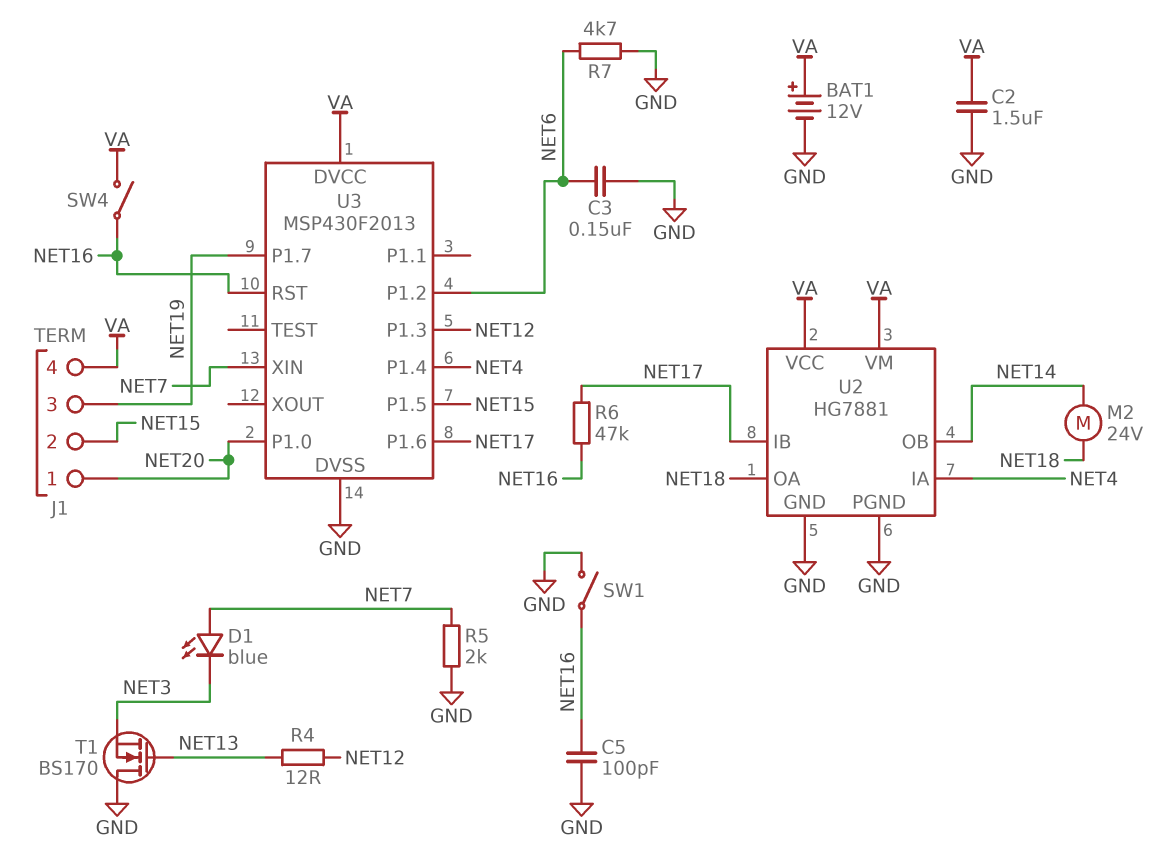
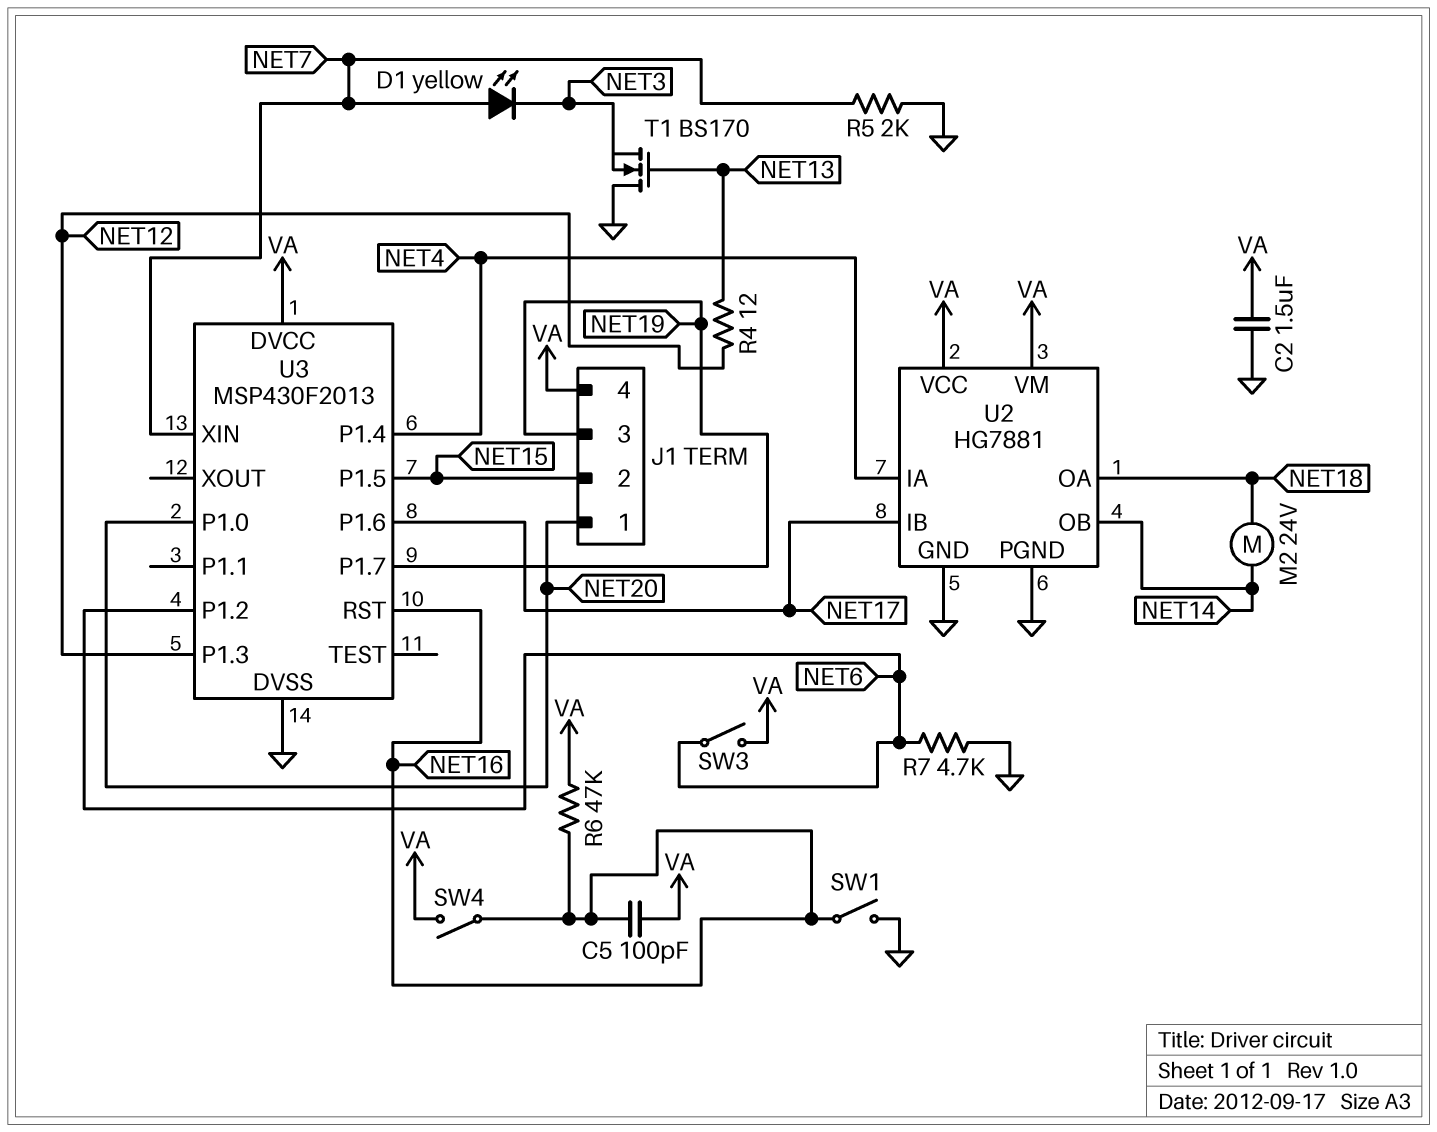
BAT1: 12V (plus VA, minus GND) -> none
C3: 150nF (GND, NET6) -> none
C5: 100pF (GND, NET16) -> 100pF (NET16, VA)
D1: LED blue (A NET7, K NET3) -> LED yellow (A NET7, K NET3)
R6: 47k (NET16, NET17) -> 47k (NET16, VA)
SW3: none -> switch (NET6, VA)

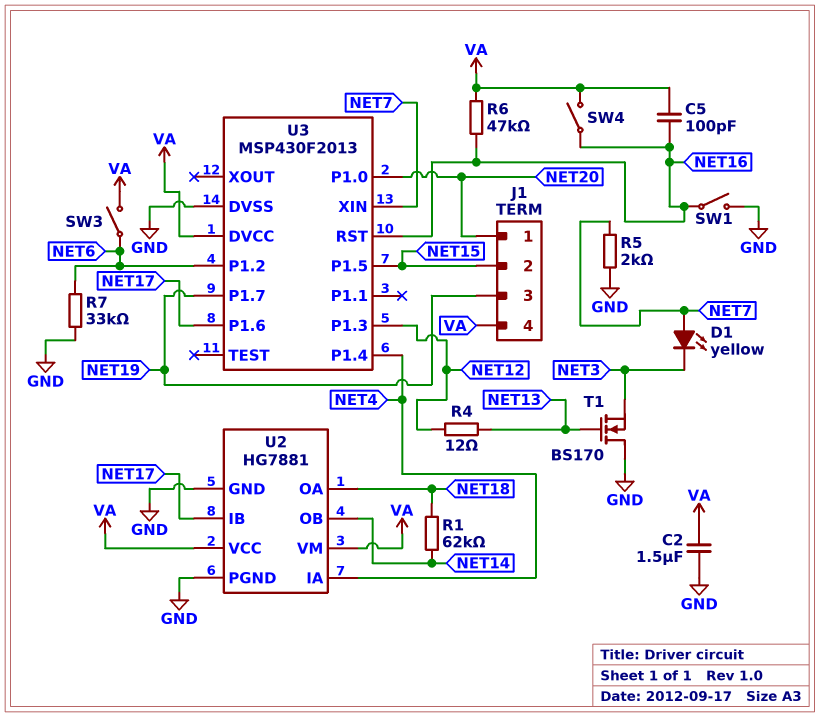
M2: motor 24V (NET14, NET18) -> none
R1: none -> 62k (NET14, NET18)
R7: 4.7k (GND, NET6) -> 33k (GND, NET6)

